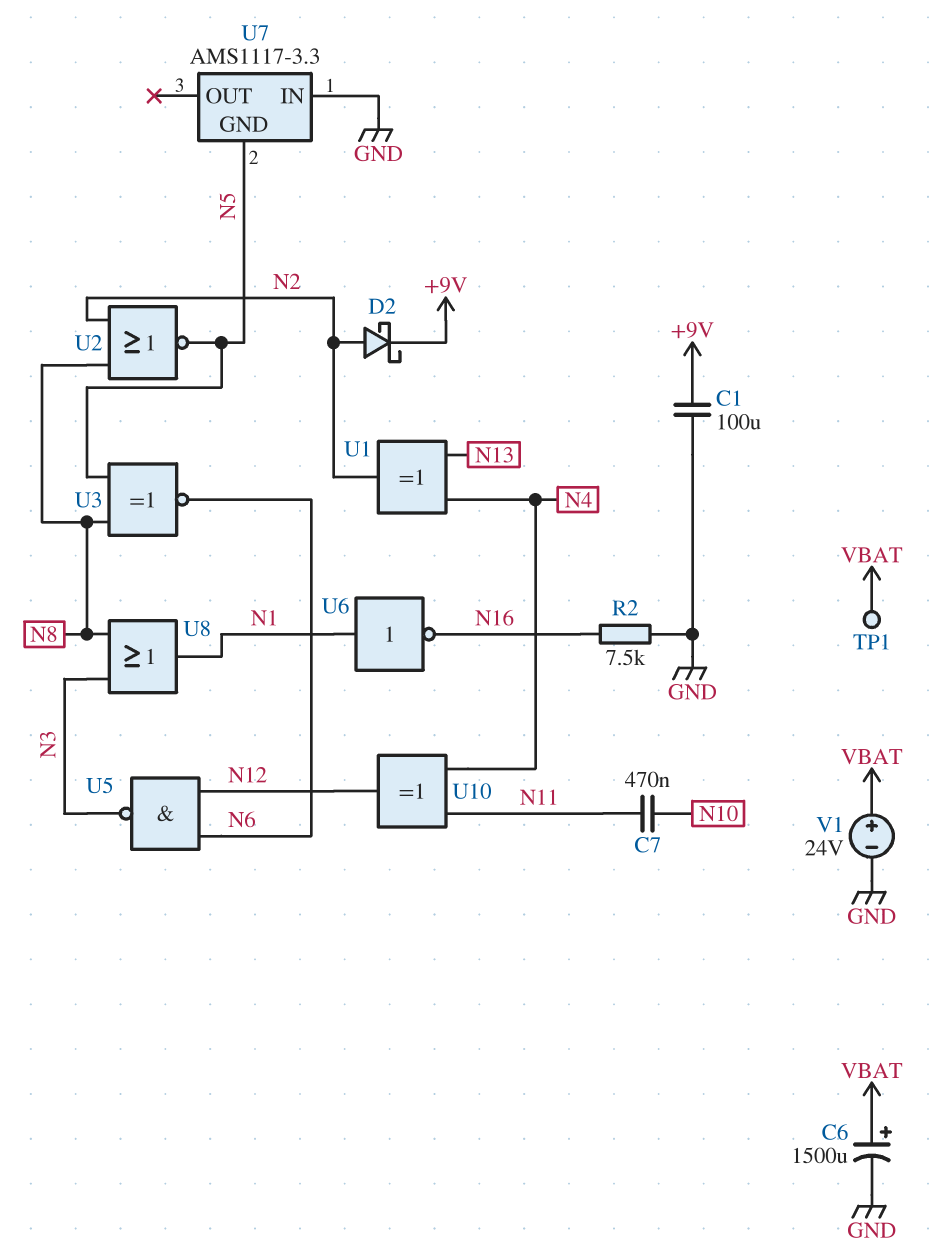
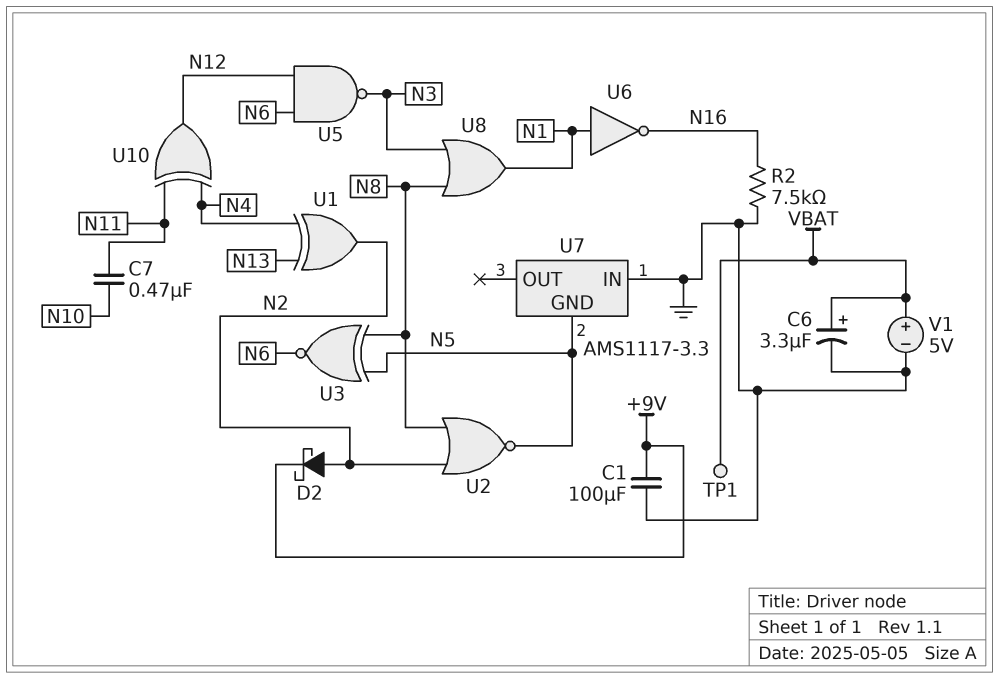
C6: 1500uF (plus VBAT, minus GND) -> 3.3uF (plus VBAT, minus GND)
V1: 24V (plus VBAT, minus GND) -> 5V (plus VBAT, minus GND)

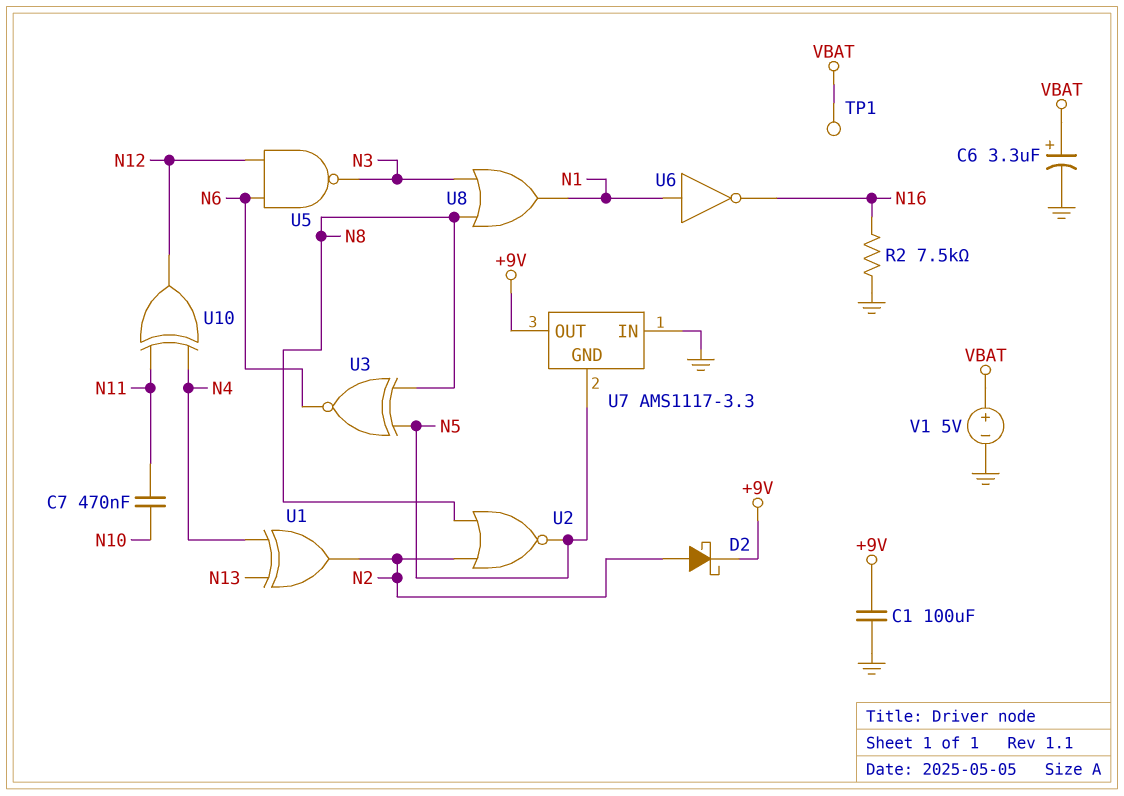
U7 pin OUT: none -> +9V

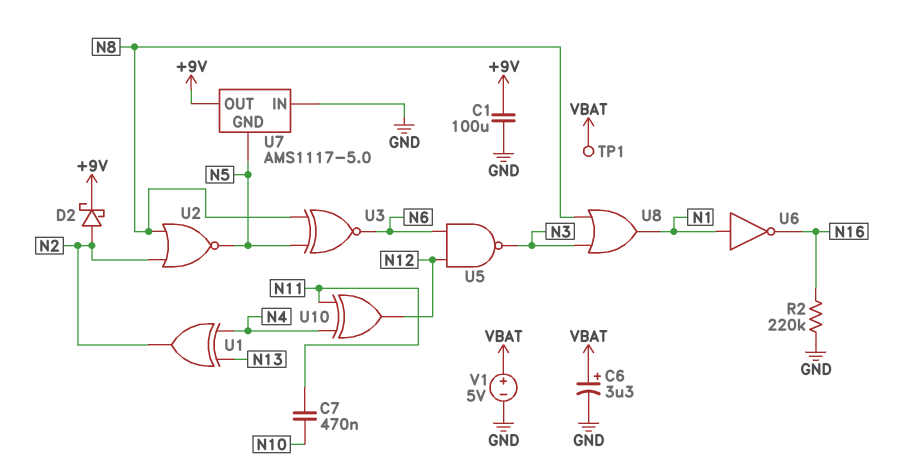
R2: 7.5k (GND, N16) -> 220k (GND, N16)
U7: AMS1117-3.3 -> AMS1117-5.0

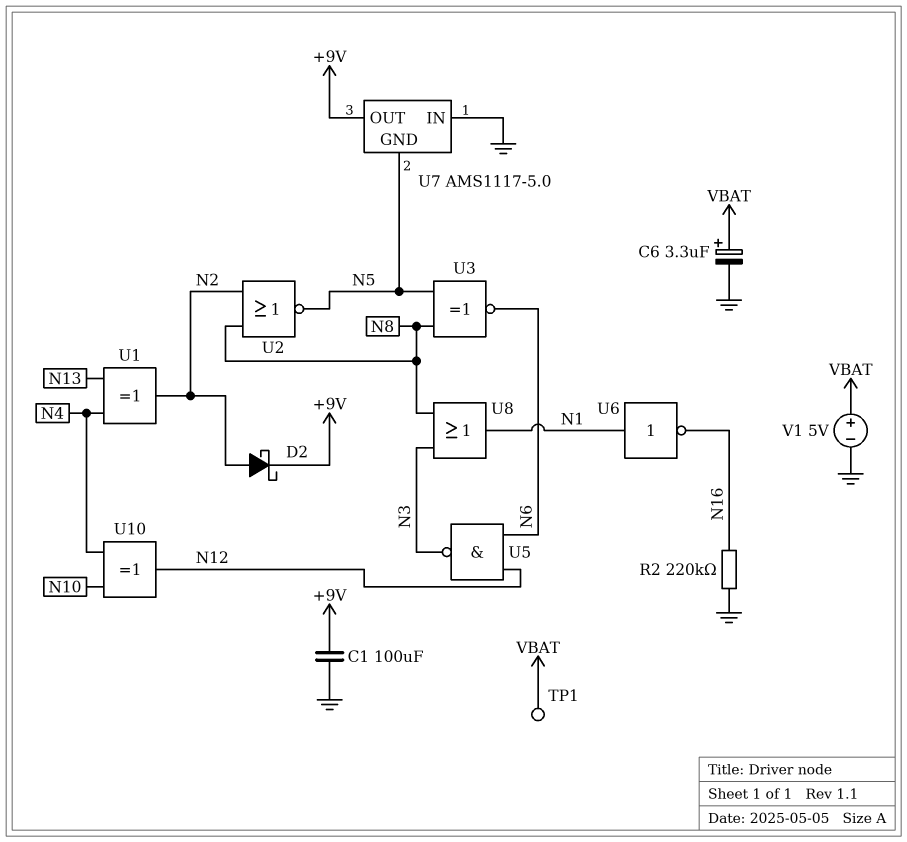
C7: 470nF (N10, N11) -> none
U10: XOR (in N4, in N11, out N12) -> XOR (in N4, in N10, out N12)

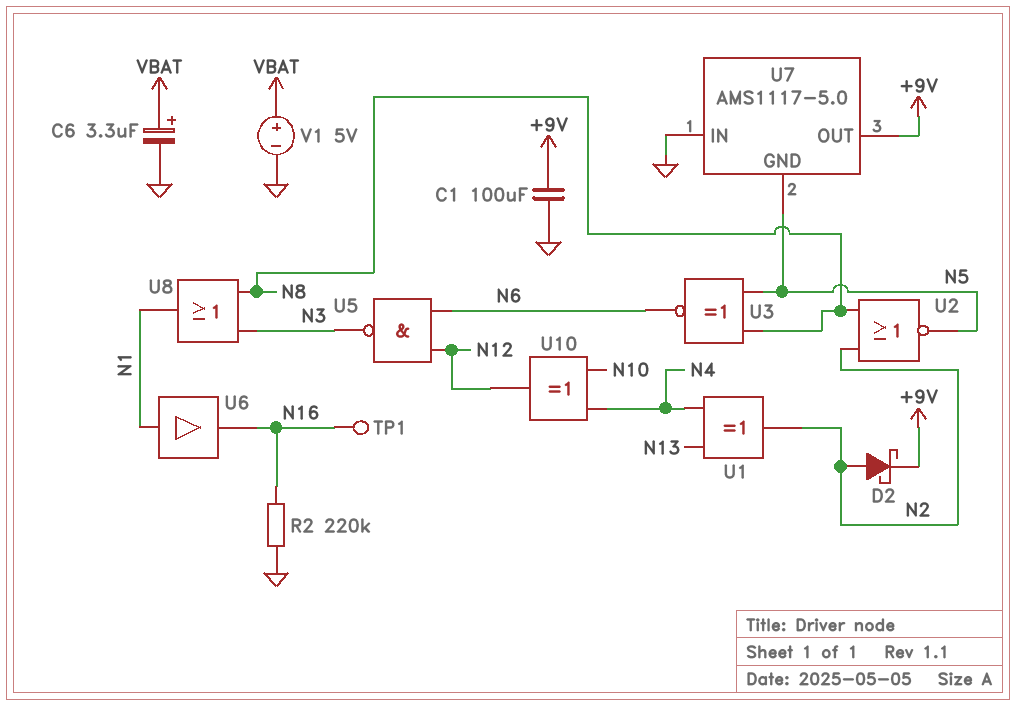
TP1: test point (VBAT) -> test point (N16)
U6: NOT (in N1, out N16) -> buffer (in N1, out N16)

